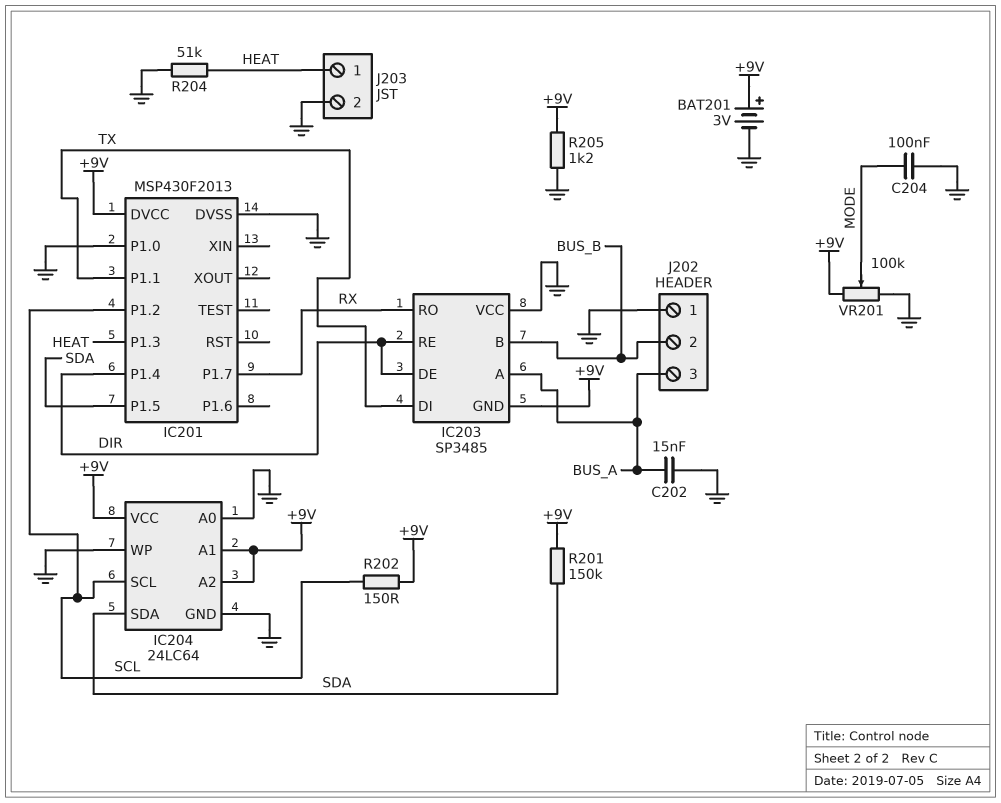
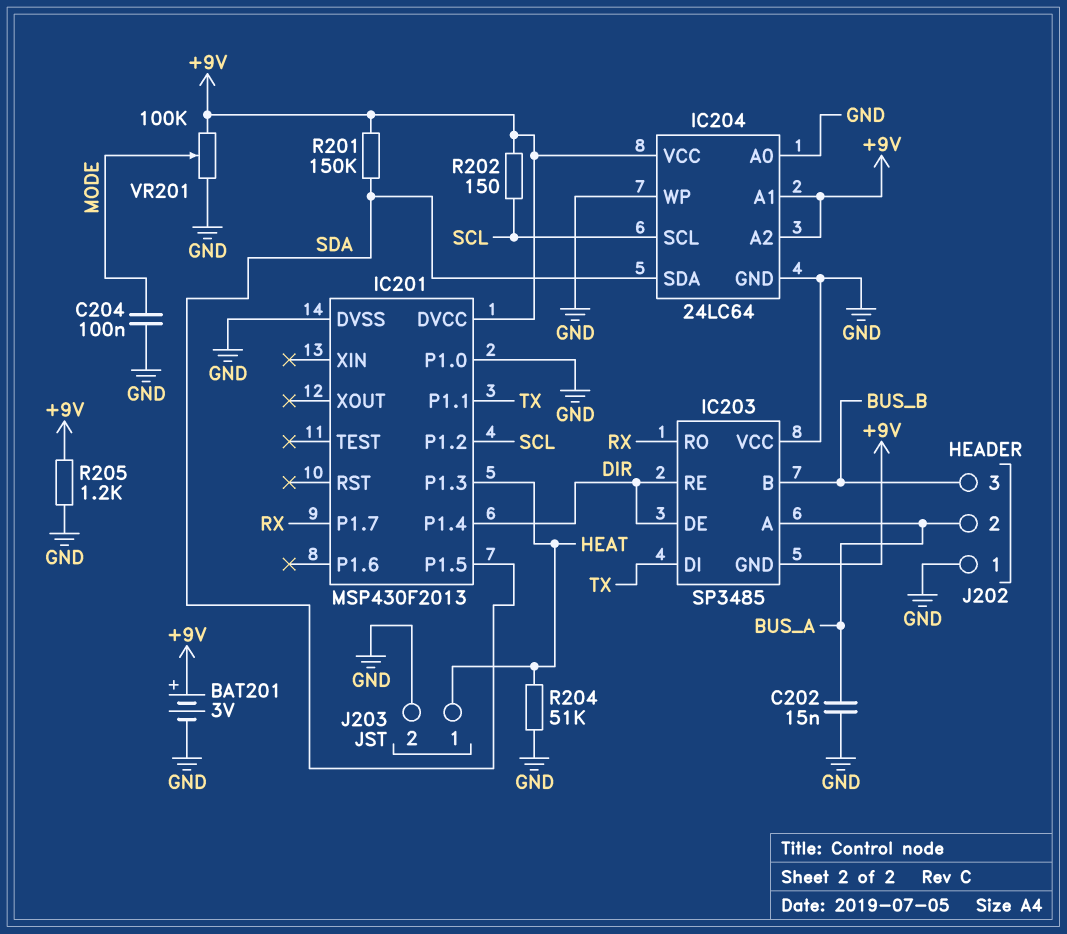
J202 pin 2: BUS_B -> BUS_A
J202 pin 3: BUS_A -> BUS_B

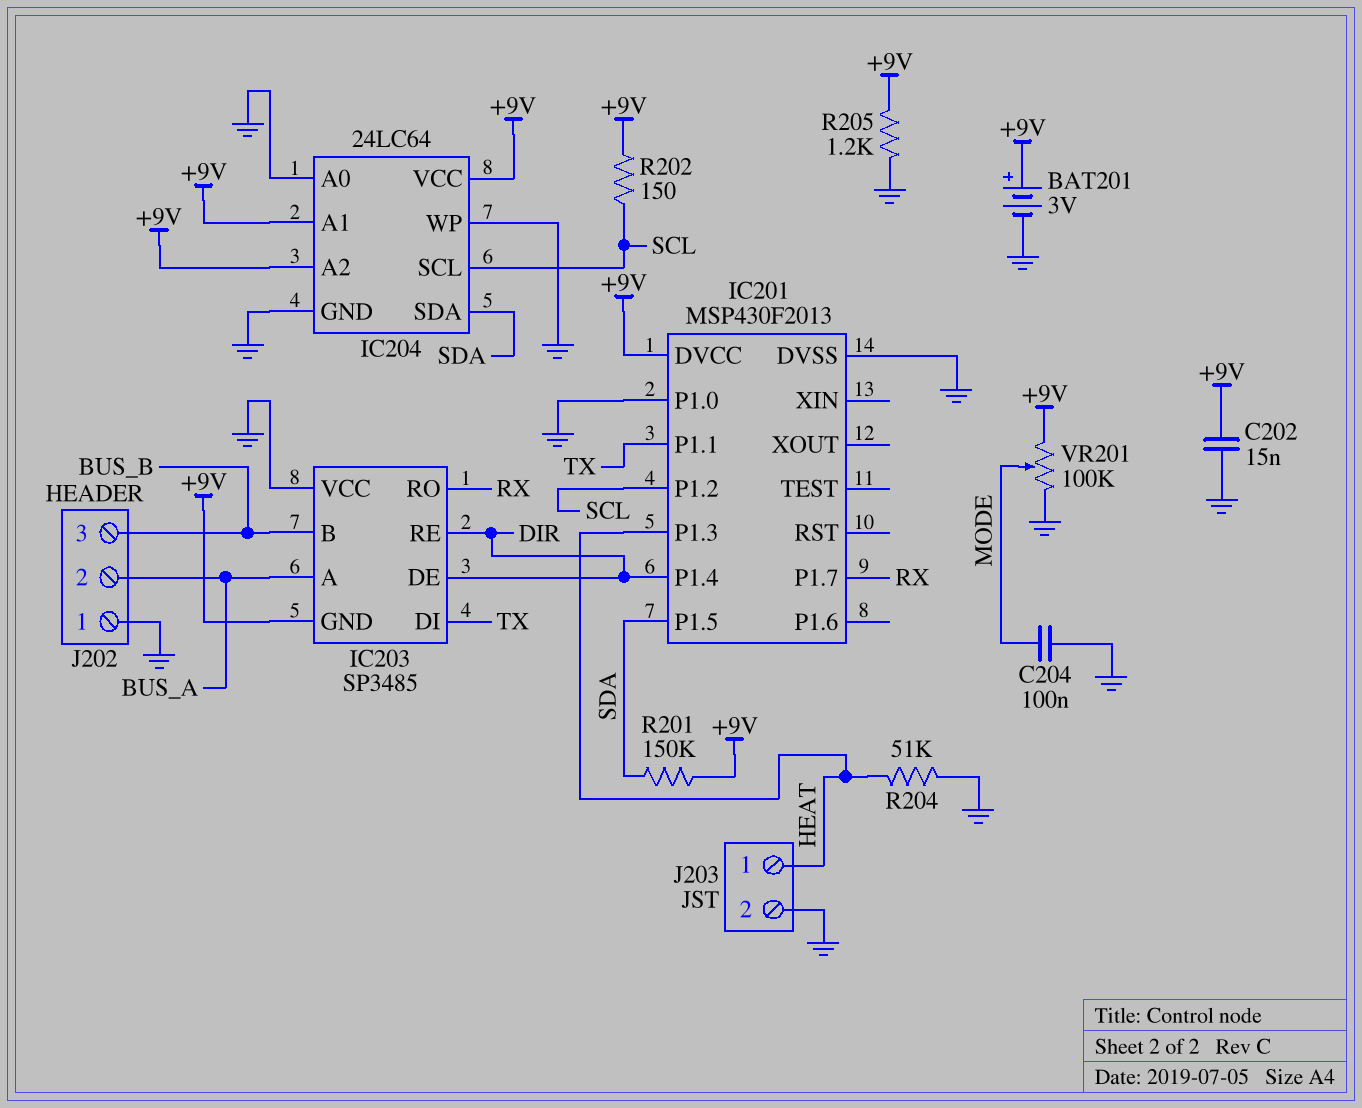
C202: 15nF (BUS_A, GND) -> 15nF (+9V, GND)

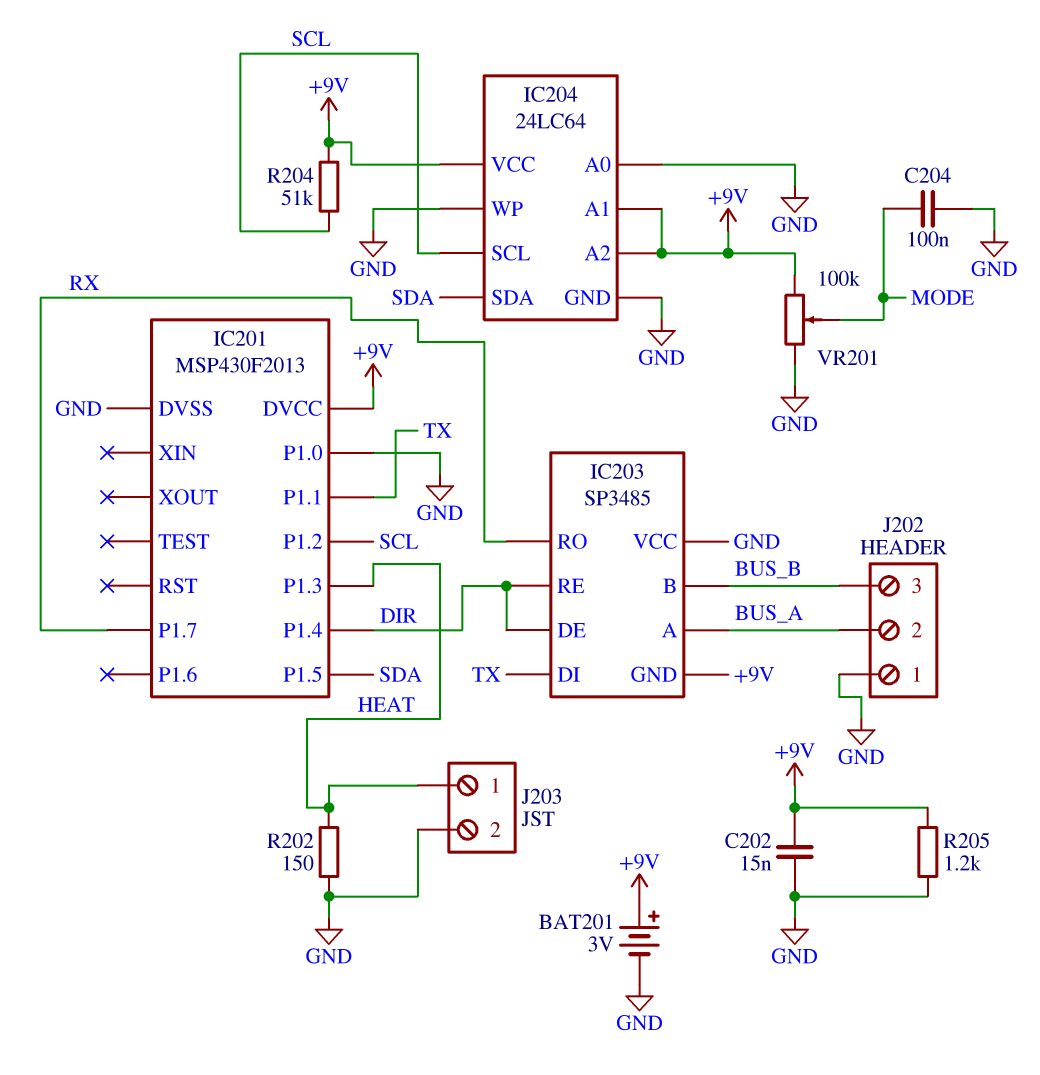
R201: 150k (+9V, SDA) -> none
R202: 150 (+9V, SCL) -> 150 (GND, HEAT)
R204: 51k (GND, HEAT) -> 51k (+9V, SCL)

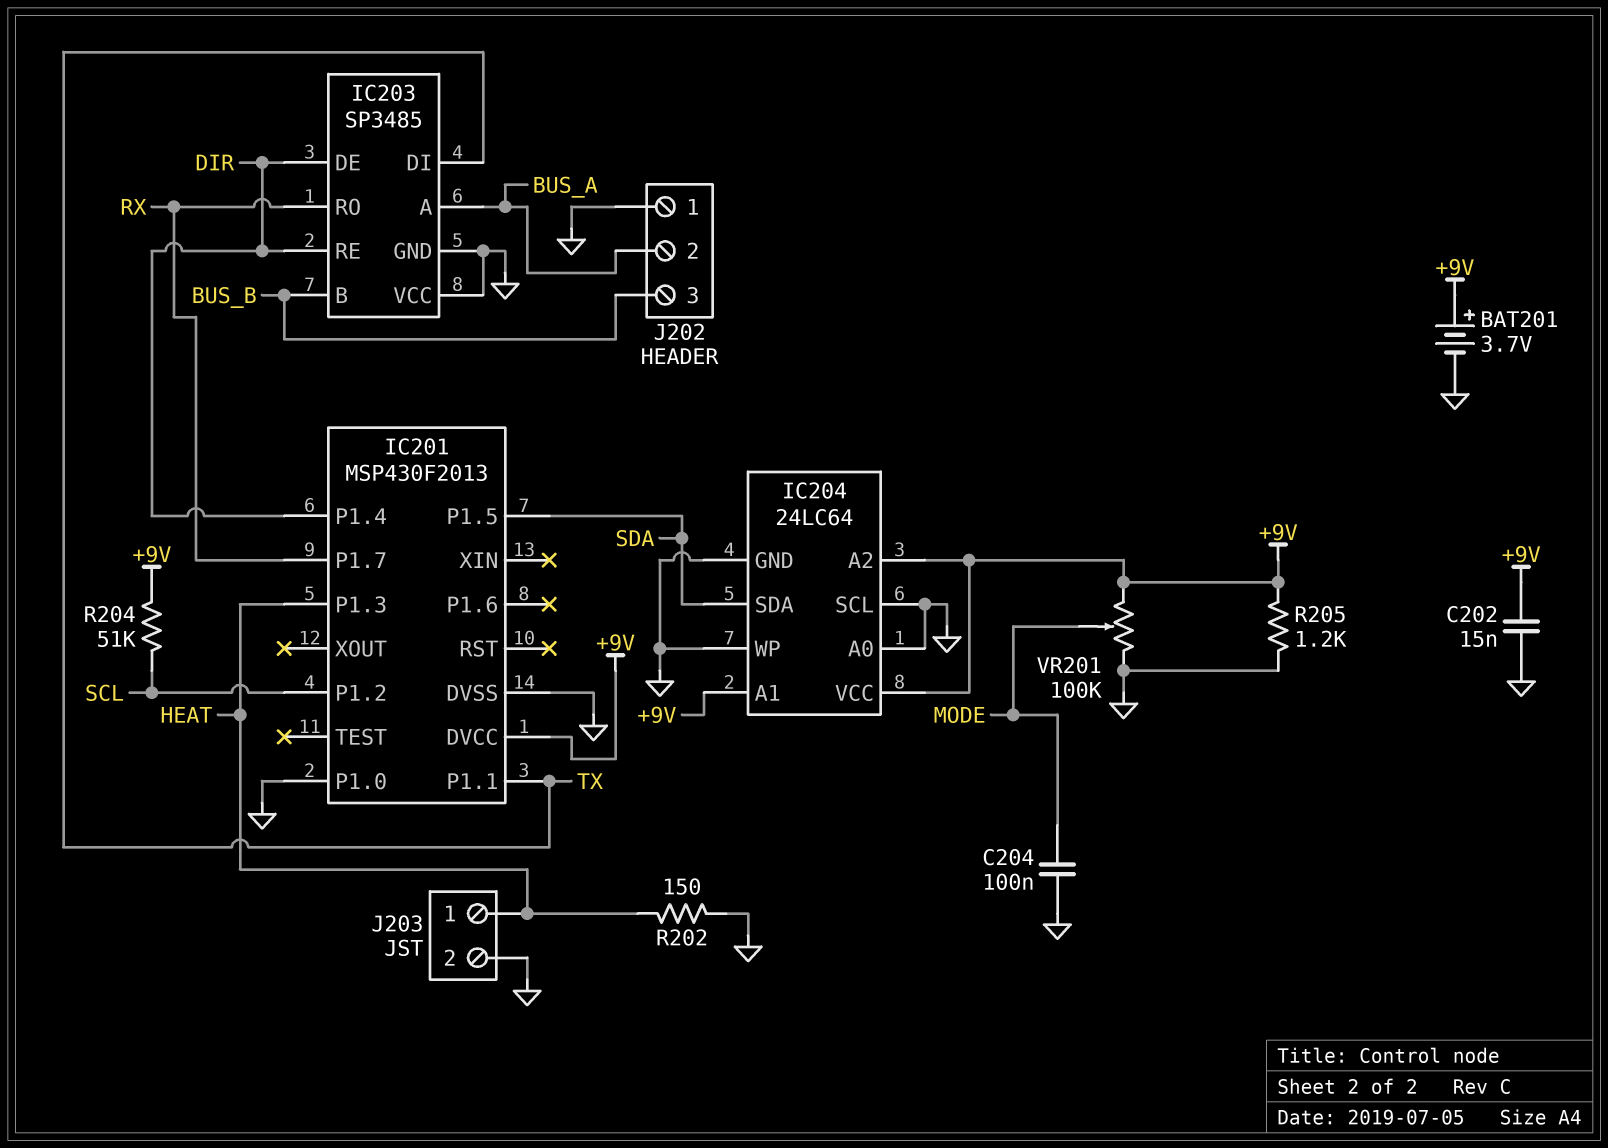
BAT201: 3V (plus +9V, minus GND) -> 3.7V (plus +9V, minus GND)
IC203 pin GND: +9V -> GND
IC204 pin SCL: SCL -> GND

